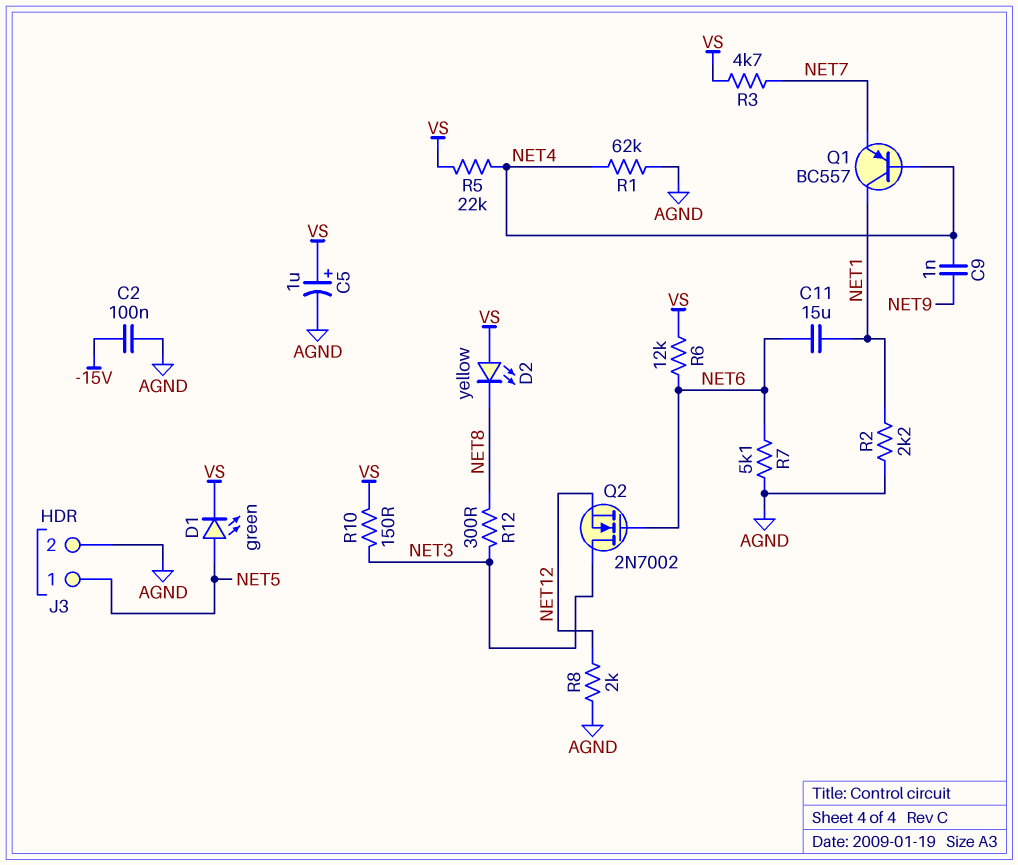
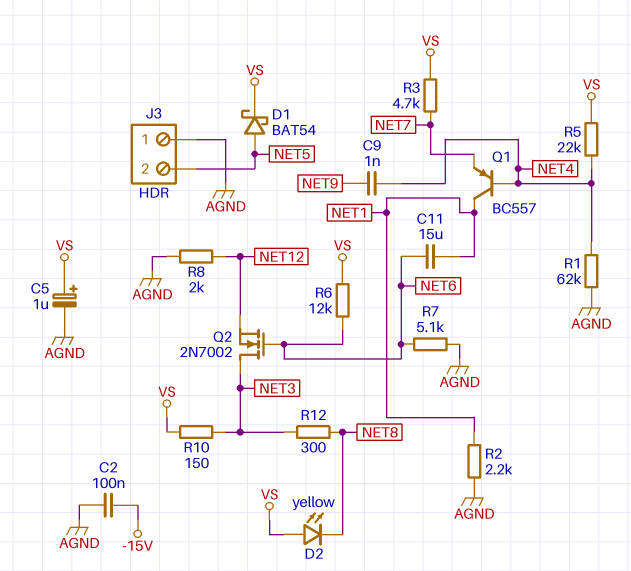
D1: LED green (A NET5, K VS) -> schottky BAT54 (A NET5, K VS)
J3 pin 1: NET5 -> AGND
J3 pin 2: AGND -> NET5

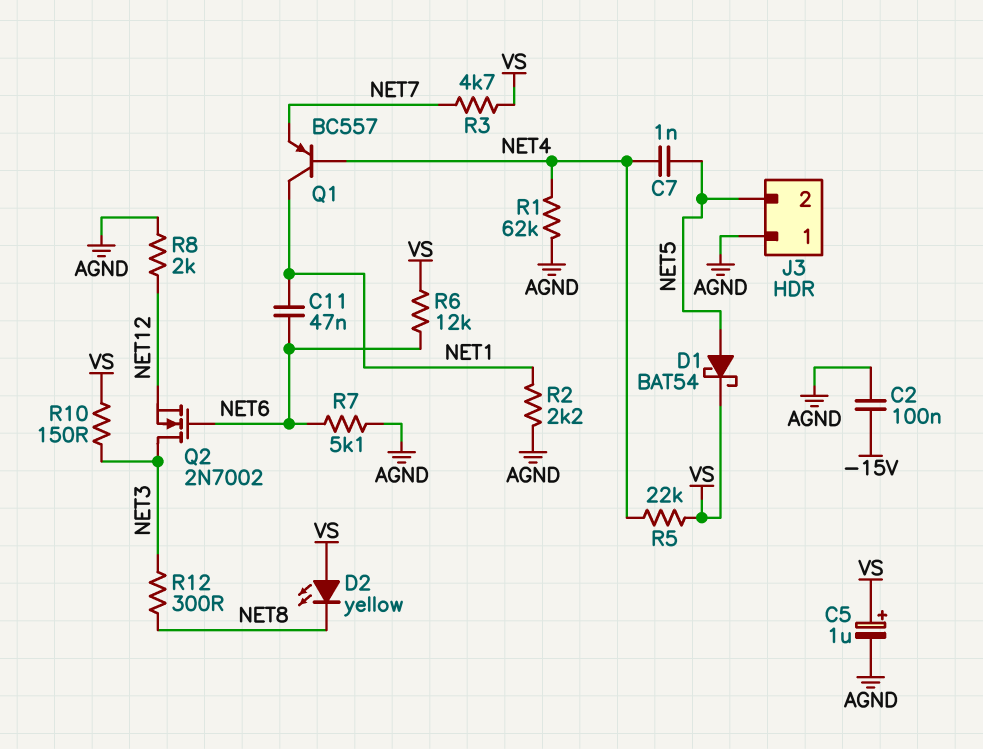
C7: none -> 1nF (NET4, NET5)
C9: 1nF (NET4, NET9) -> none
C11: 15uF (NET1, NET6) -> 47nF (NET1, NET6)

